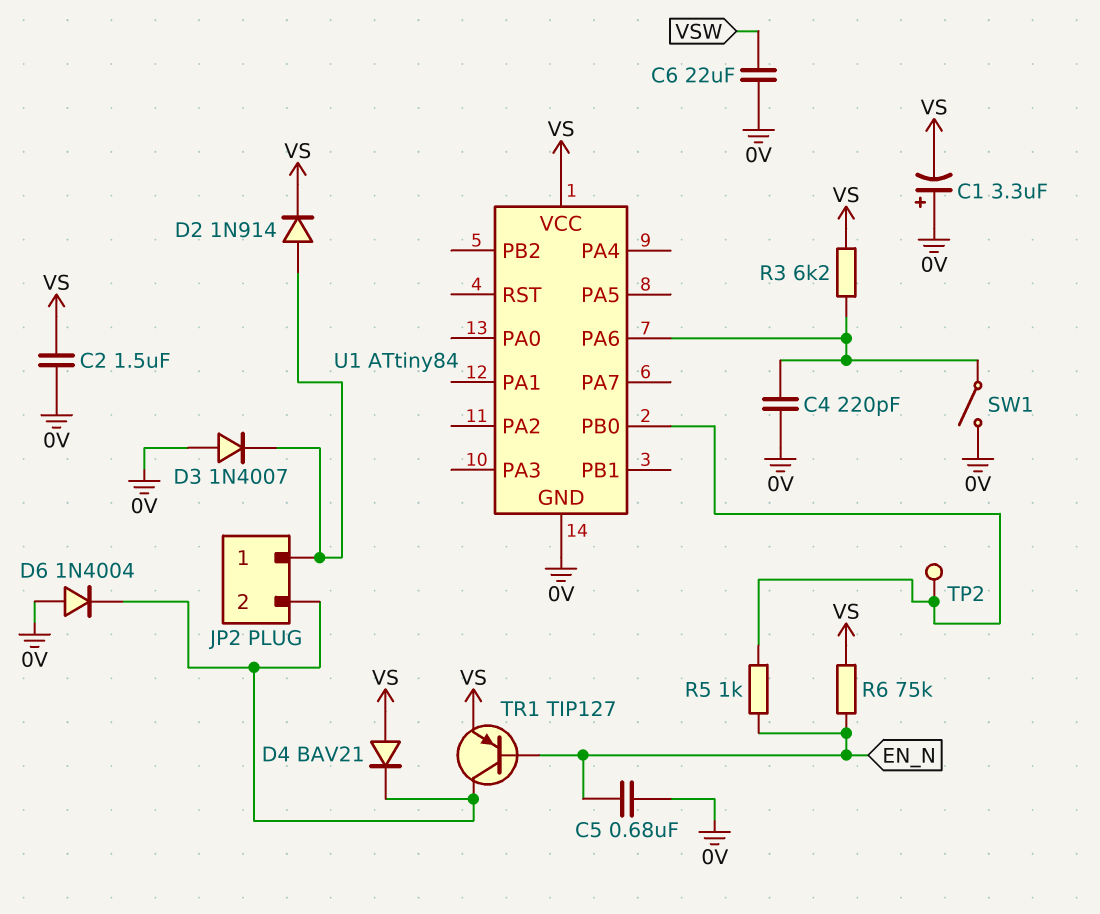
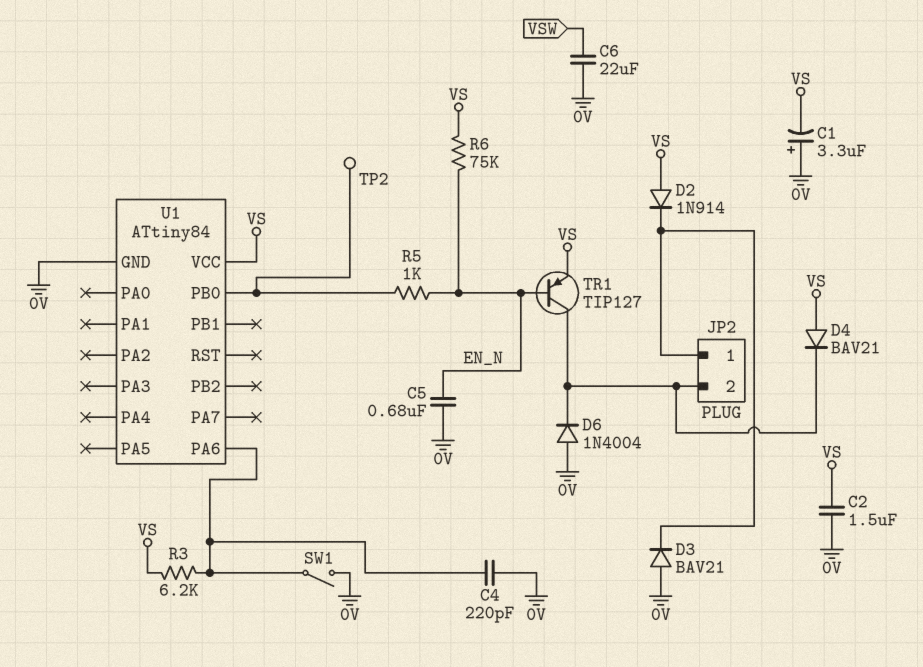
D2: diode 1N914 (A JP2/1, K VS) -> diode 1N914 (A VS, K JP2/1)
D3: diode 1N4007 (A 0V, K JP2/1) -> diode BAV21 (A 0V, K JP2/1)

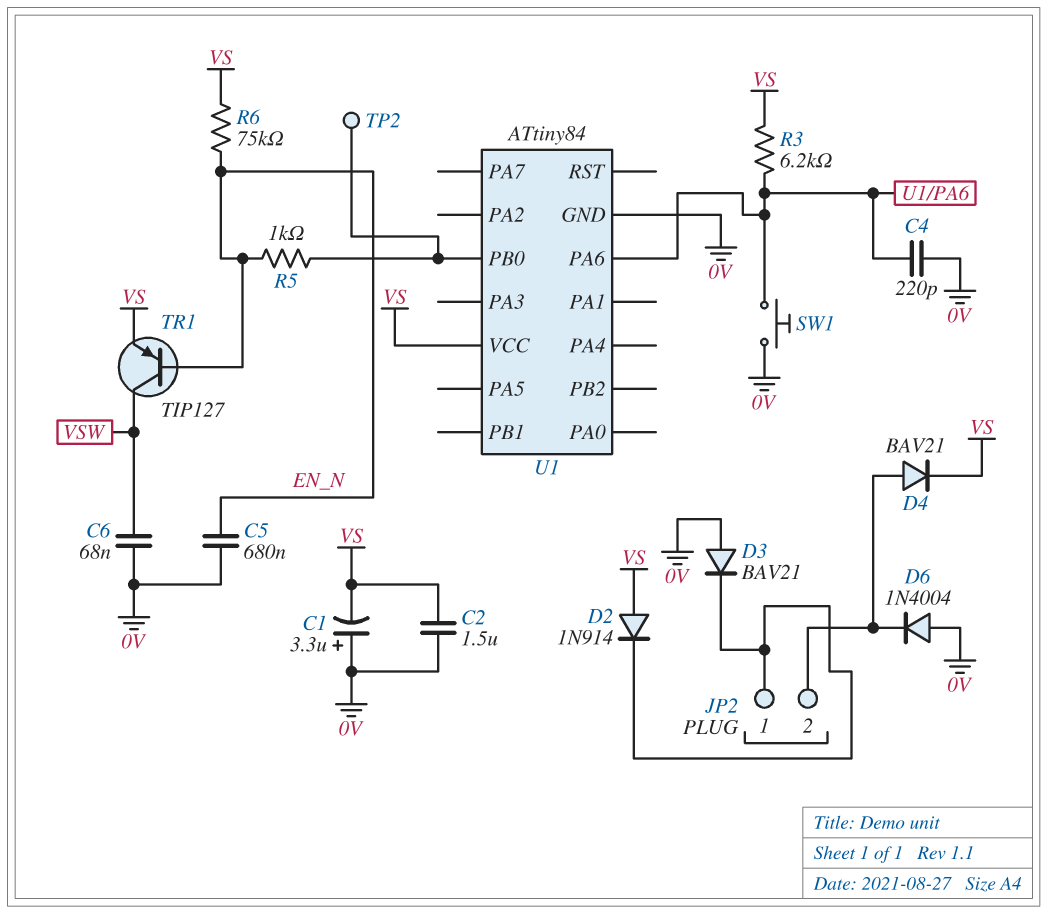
C6: 22uF (0V, VSW) -> 68nF (0V, VSW)
D4: diode BAV21 (A VS, K JP2/2) -> diode BAV21 (A JP2/2, K VS)
SW1: switch (0V, U1/PA6) -> button (0V, U1/PA6)
TR1: PNP TIP127 (B EN_N, C JP2/2, E VS) -> PNP TIP127 (B EN_N, C VSW, E VS)

